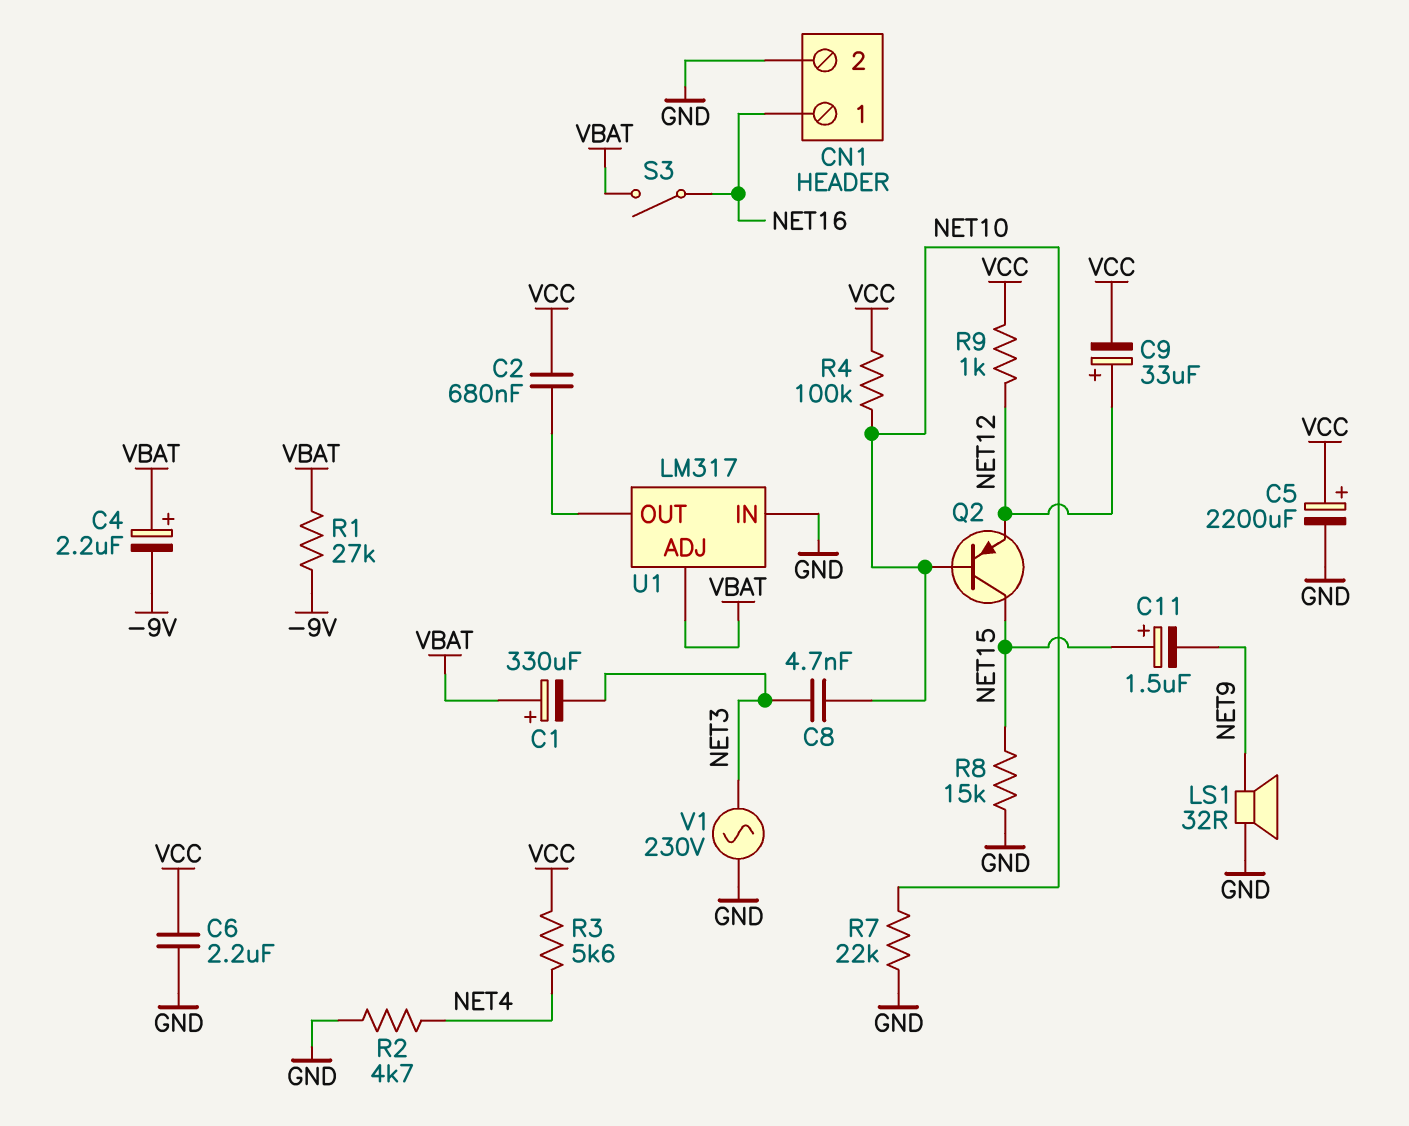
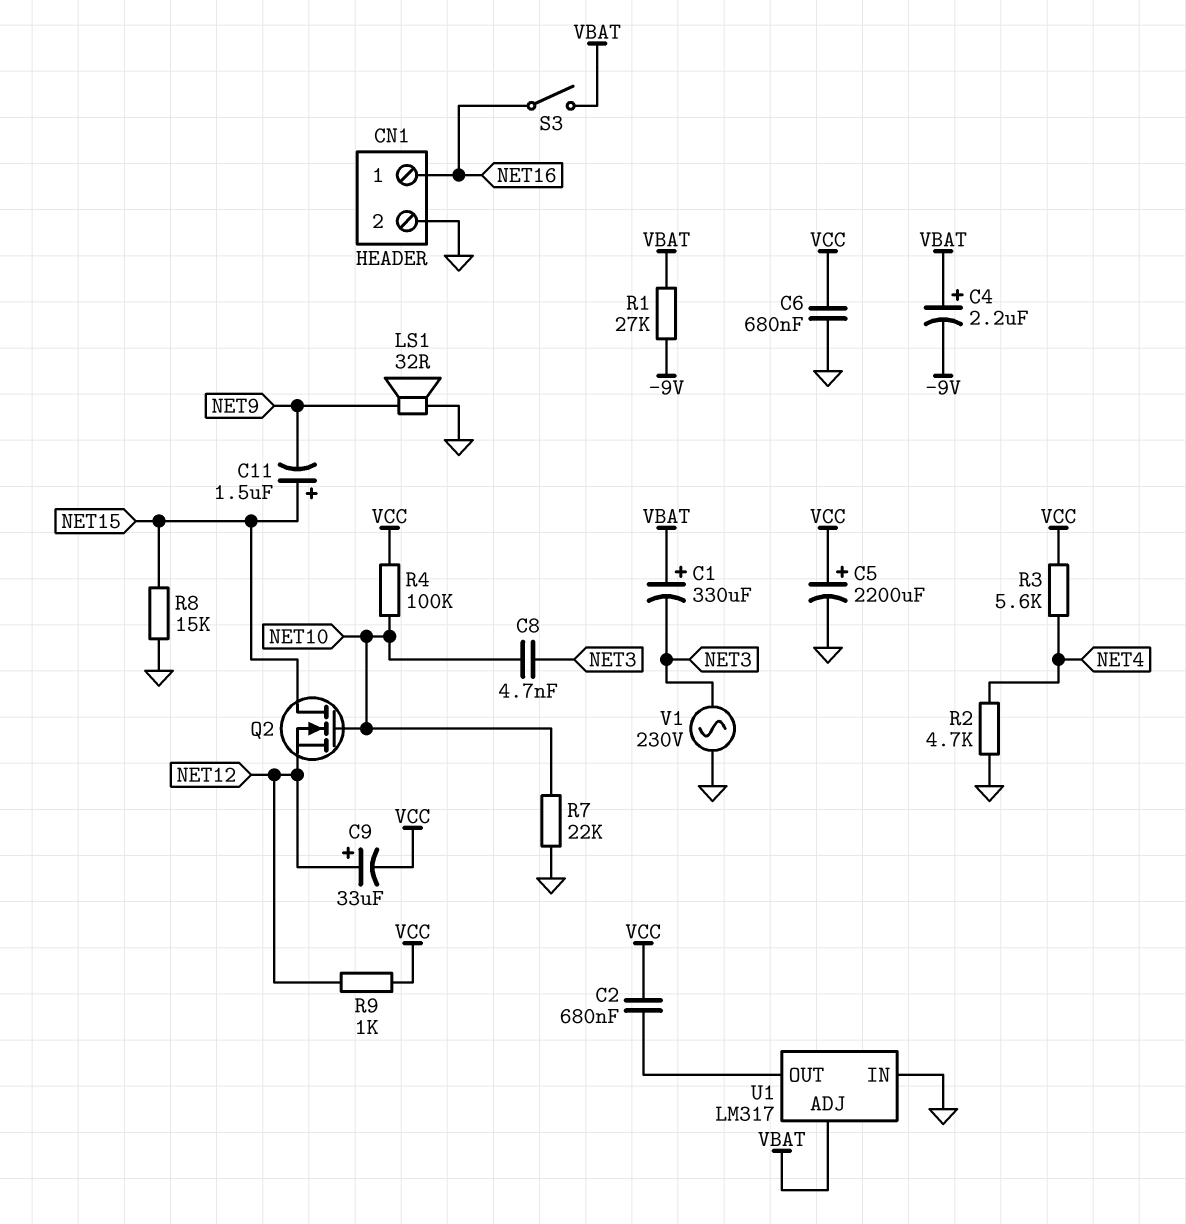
C6: 2.2uF (GND, VCC) -> 680nF (GND, VCC)
Q2: PNP (B NET10, C NET15, E NET12) -> NMOS (G NET10, D NET15, S NET12)

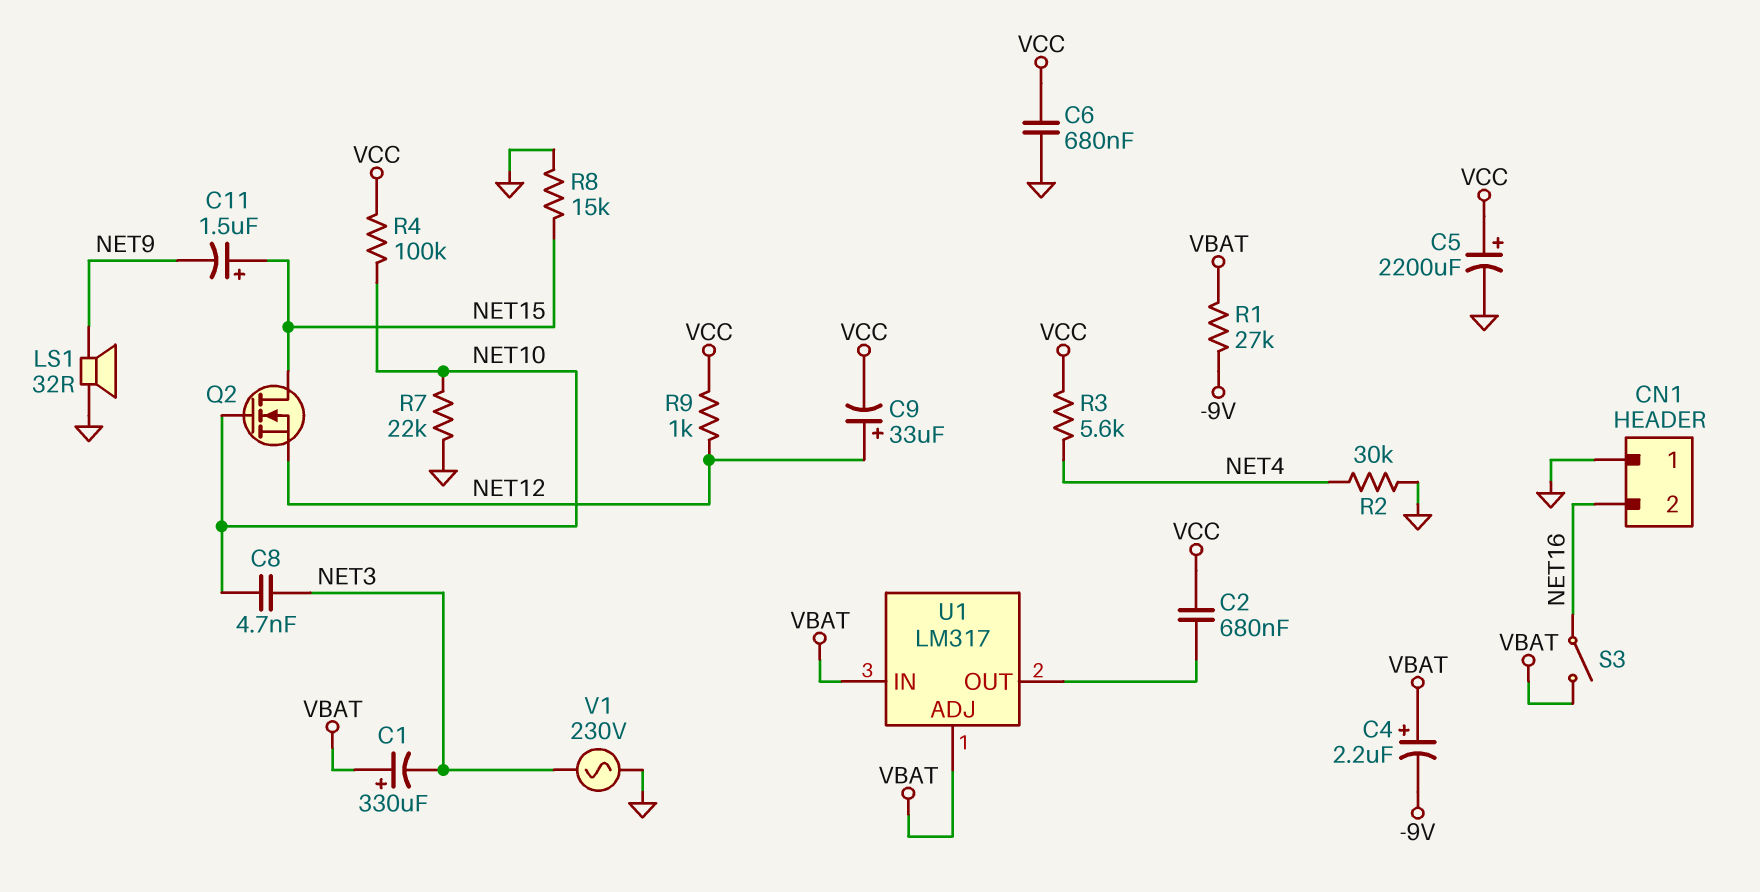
CN1 pin 1: NET16 -> GND
CN1 pin 2: GND -> NET16
R2: 4.7k (GND, NET4) -> 30k (GND, NET4)
U1 pin IN: GND -> VBAT

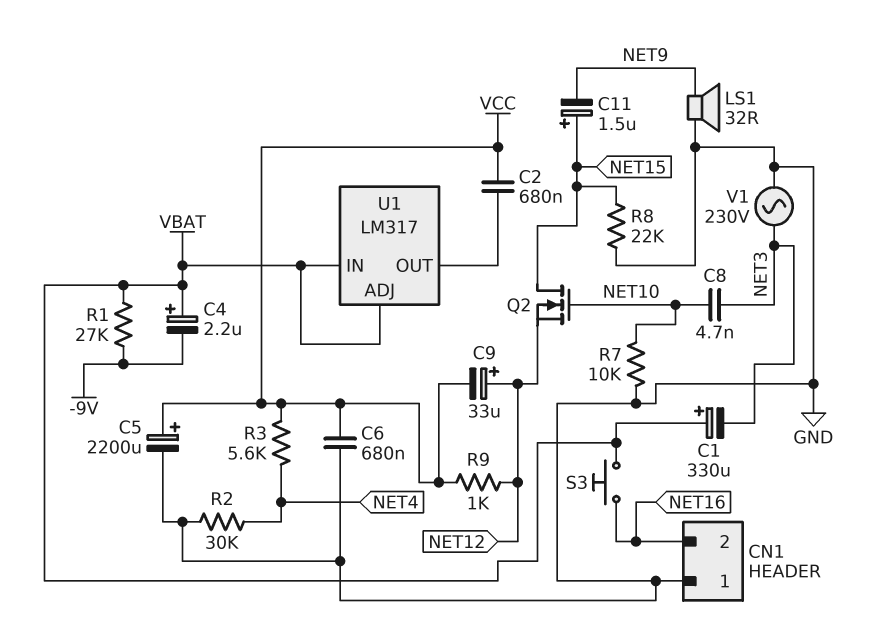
R4: 100k (NET10, VCC) -> none
R7: 22k (GND, NET10) -> 10k (GND, NET10)
R8: 15k (GND, NET15) -> 22k (GND, NET15)
S3: switch (NET16, VBAT) -> button (NET16, VBAT)

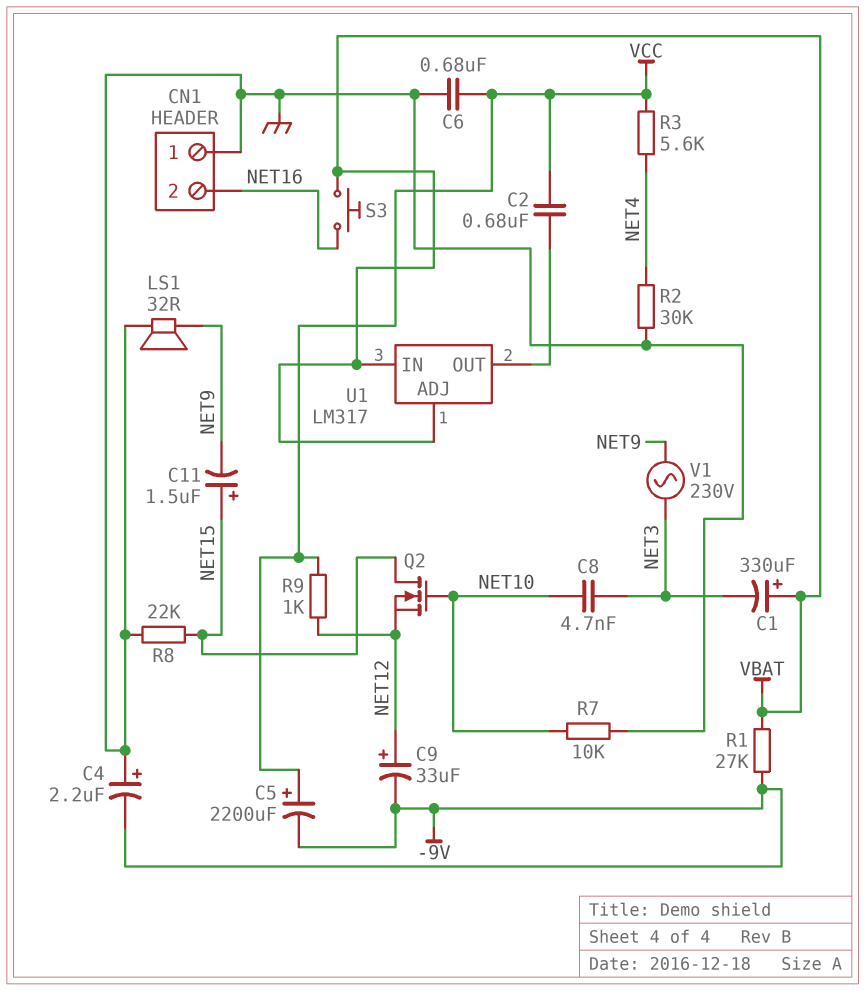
C4: 2.2uF (plus VBAT, minus -9V) -> 2.2uF (plus GND, minus -9V)
C5: 2200uF (plus VCC, minus GND) -> 2200uF (plus VCC, minus -9V)
C9: 33uF (plus NET12, minus VCC) -> 33uF (plus NET12, minus -9V)
V1: AC 230V (GND, NET3) -> AC 230V (NET3, NET9)

